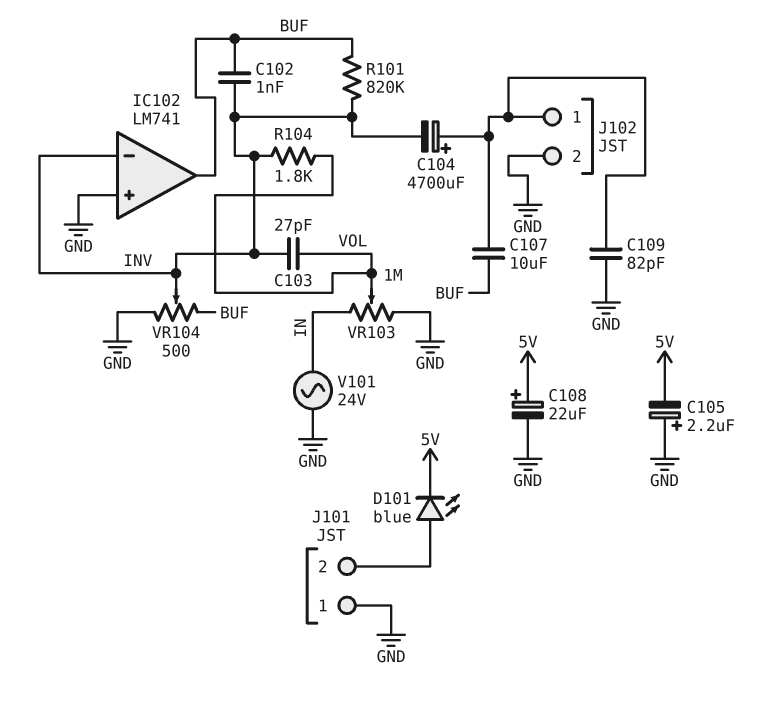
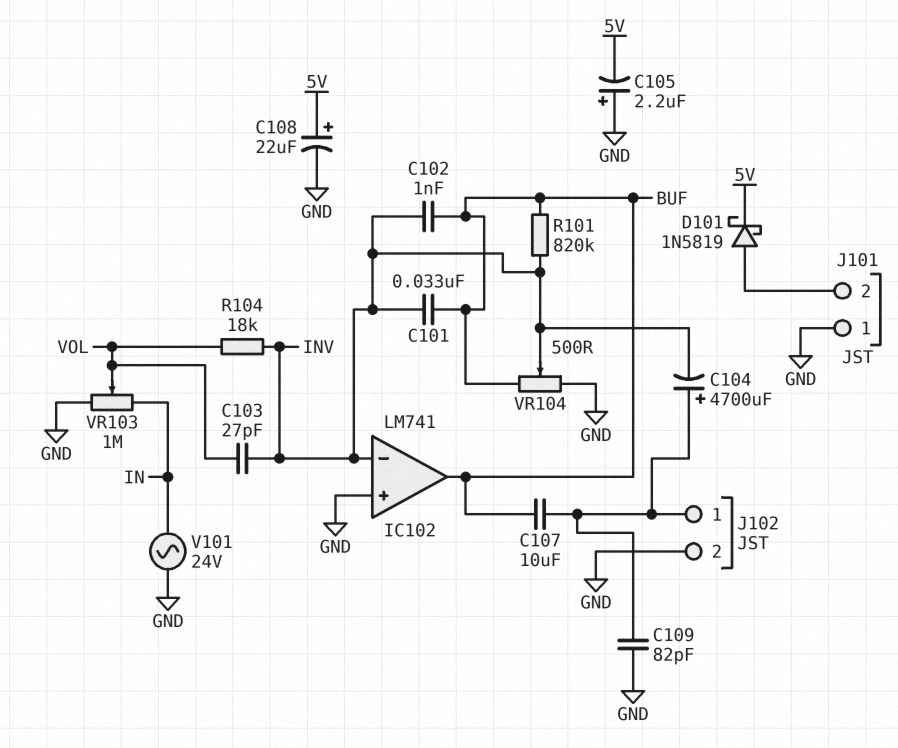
C101: none -> 33nF (BUF, INV)
D101: LED blue (A J101/2, K 5V) -> schottky 1N5819 (A J101/2, K 5V)
R104: 1.8k (INV, VOL) -> 18k (INV, VOL)

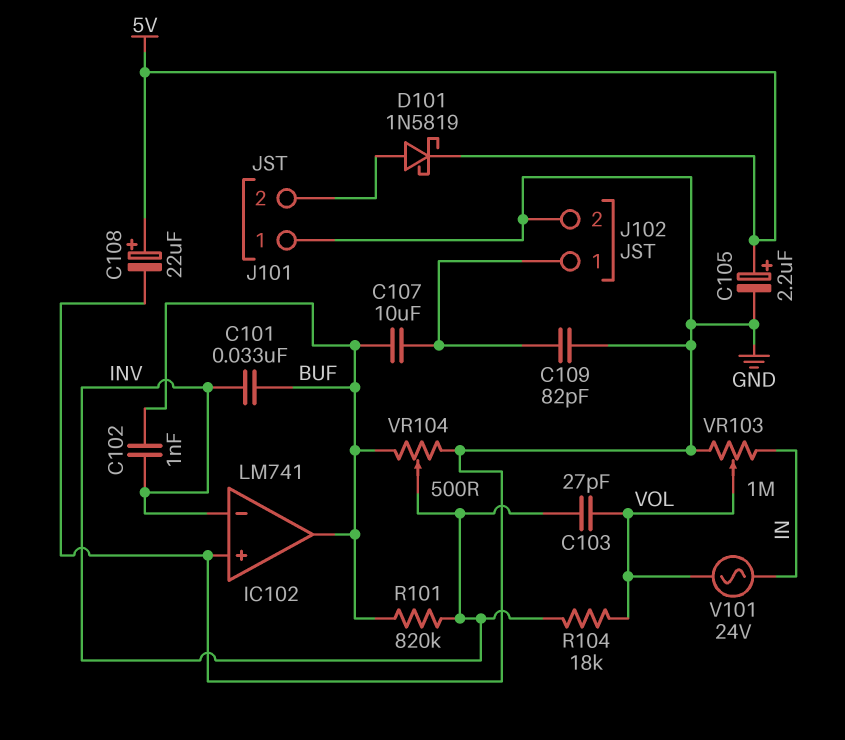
C104: 4700uF (plus J102/1, minus INV) -> none
C105: 2.2uF (plus GND, minus 5V) -> 2.2uF (plus 5V, minus GND)
V101: AC 24V (GND, IN) -> AC 24V (IN, VOL)

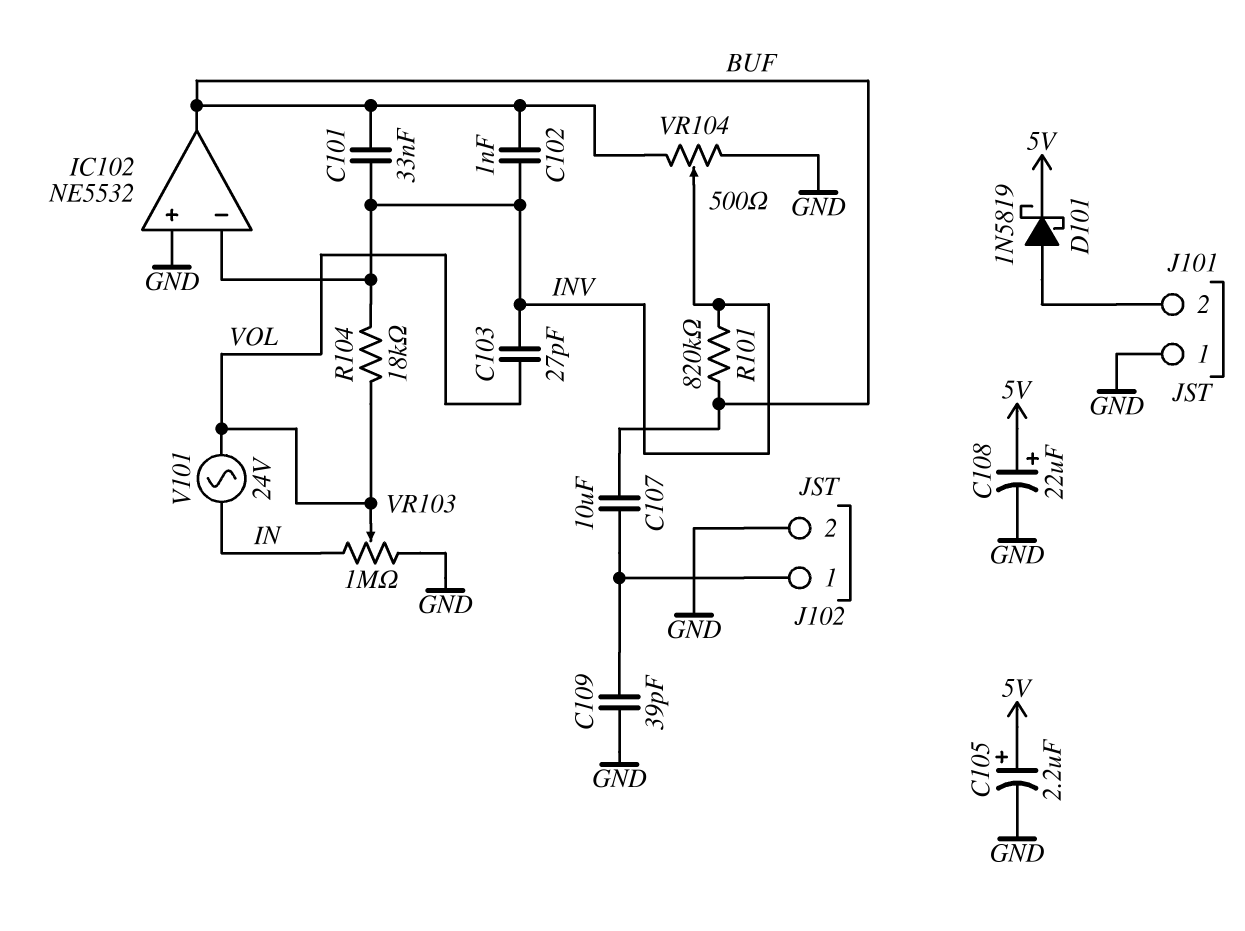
C109: 82pF (GND, J102/1) -> 39pF (GND, J102/1)
IC102: LM741 -> NE5532

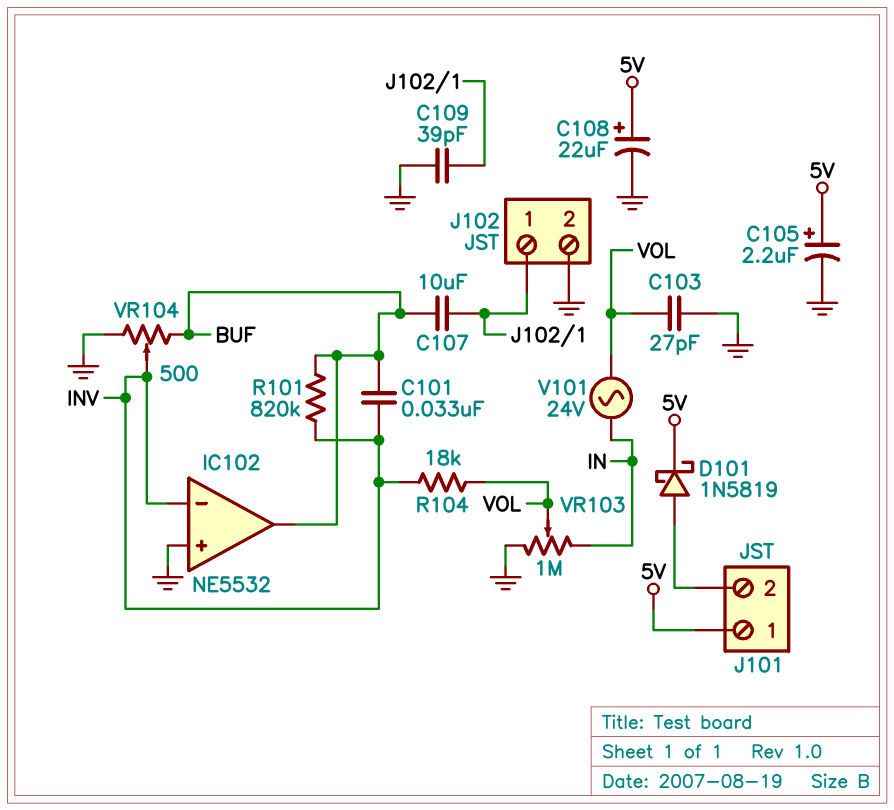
C102: 1nF (BUF, INV) -> none
C103: 27pF (INV, VOL) -> 27pF (GND, VOL)
J101 pin 1: GND -> 5V

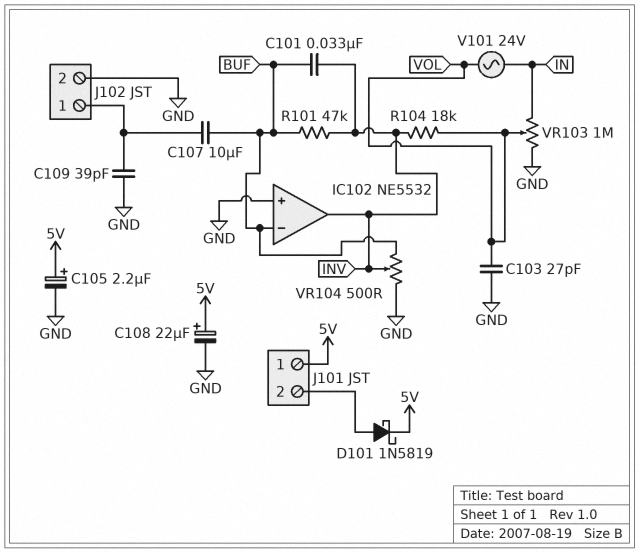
IC102 pin in-: INV -> BUF
IC102 pin out: BUF -> INV
R101: 820k (BUF, INV) -> 47k (BUF, INV)

